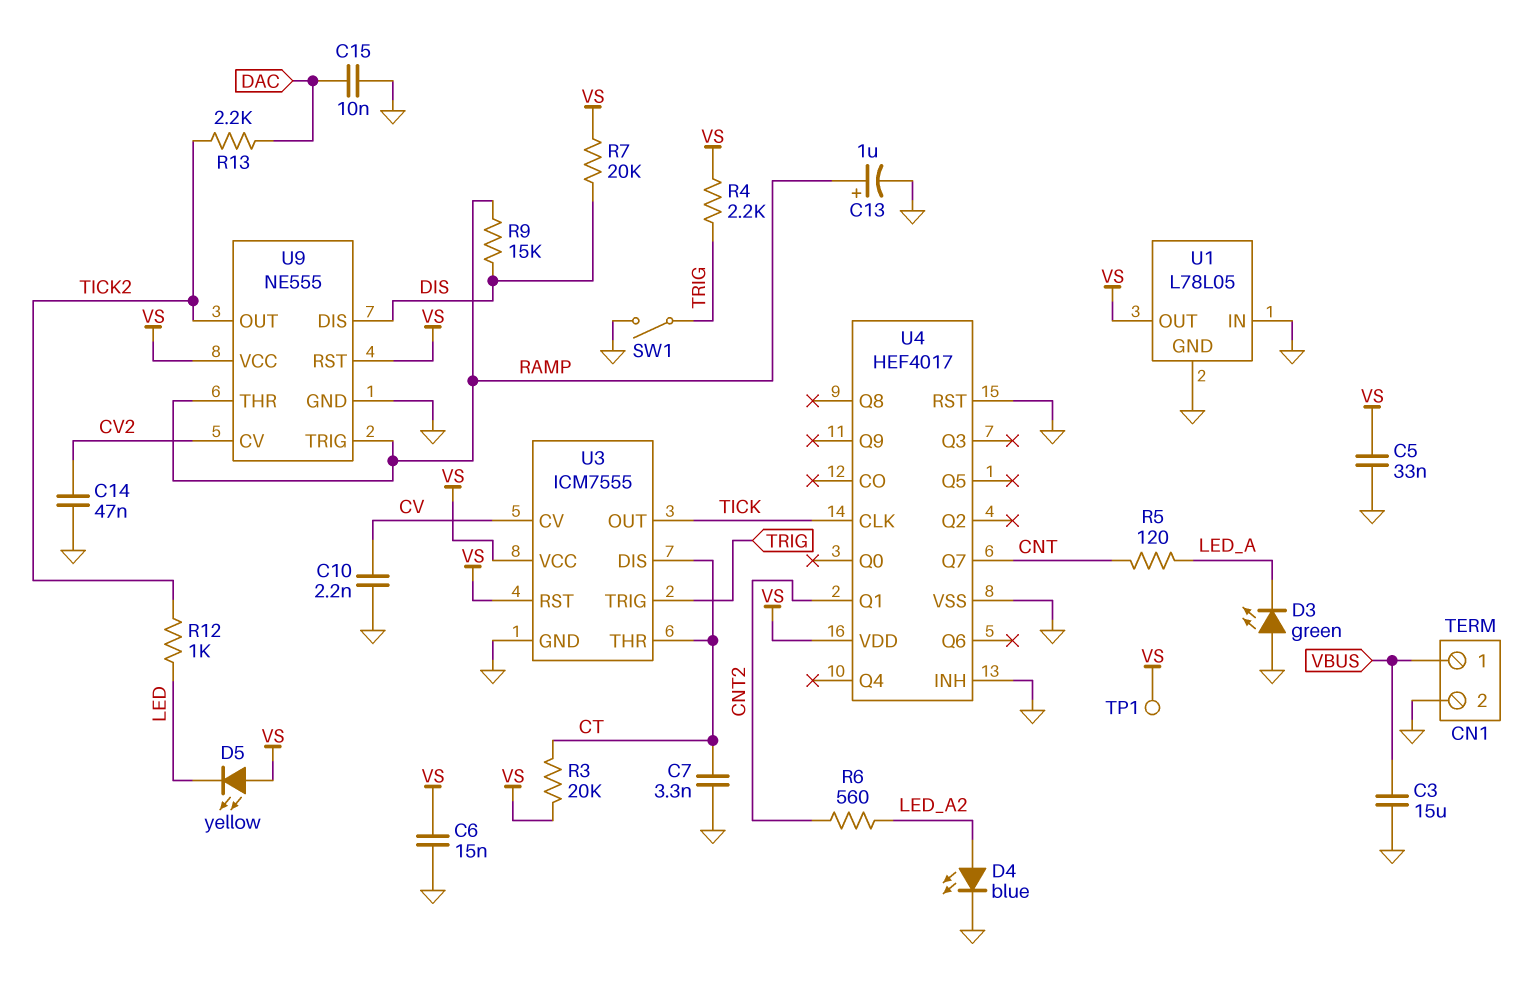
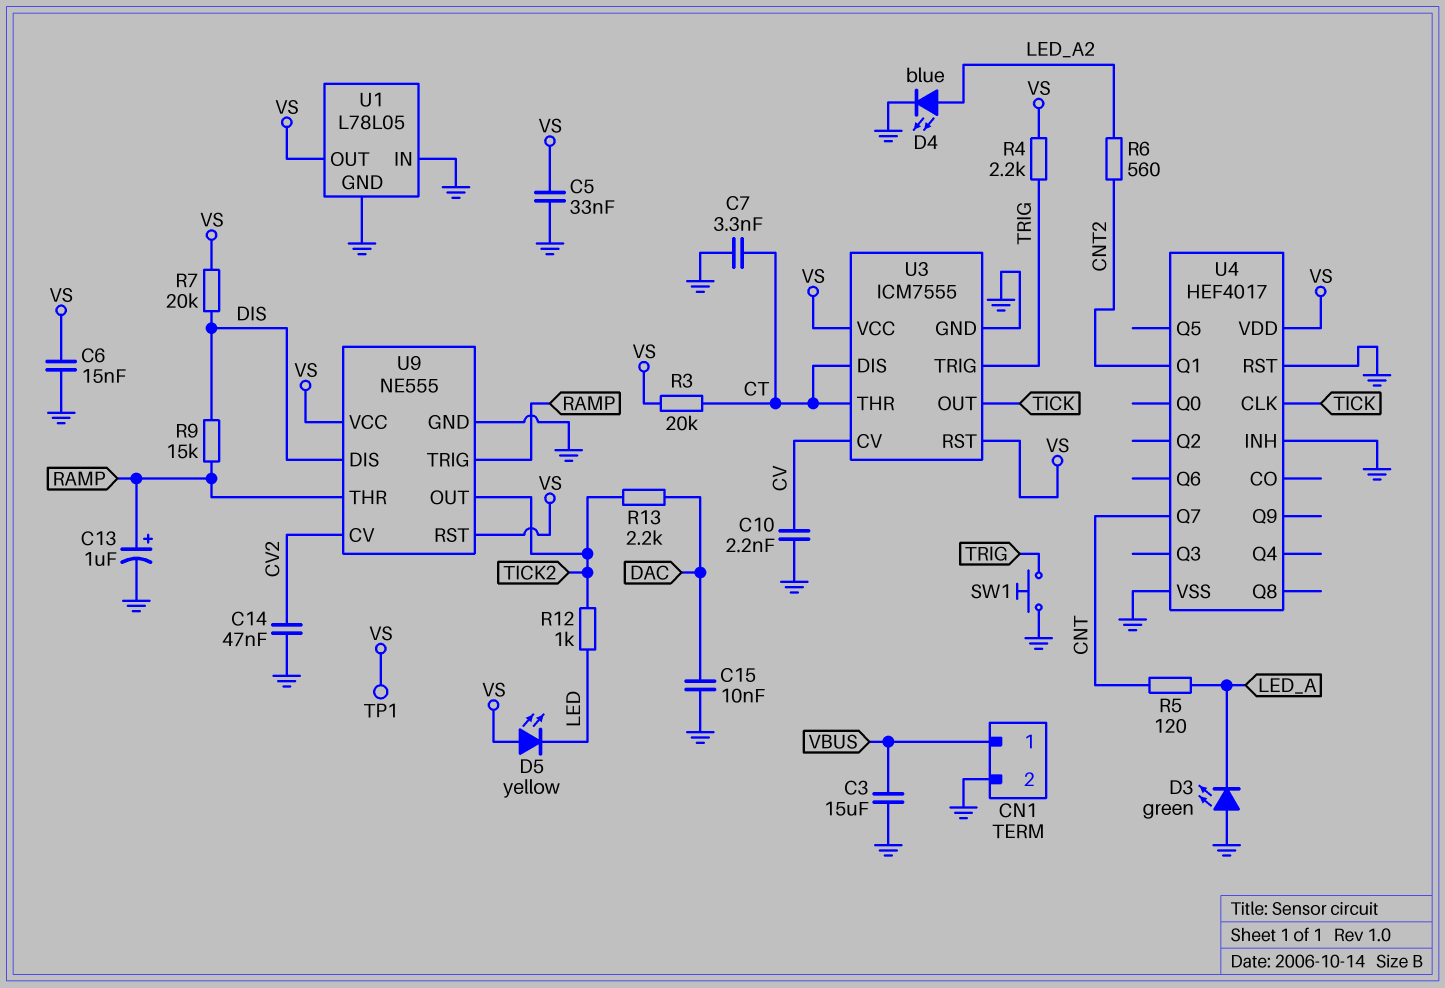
SW1: switch (GND, TRIG) -> button (GND, TRIG)

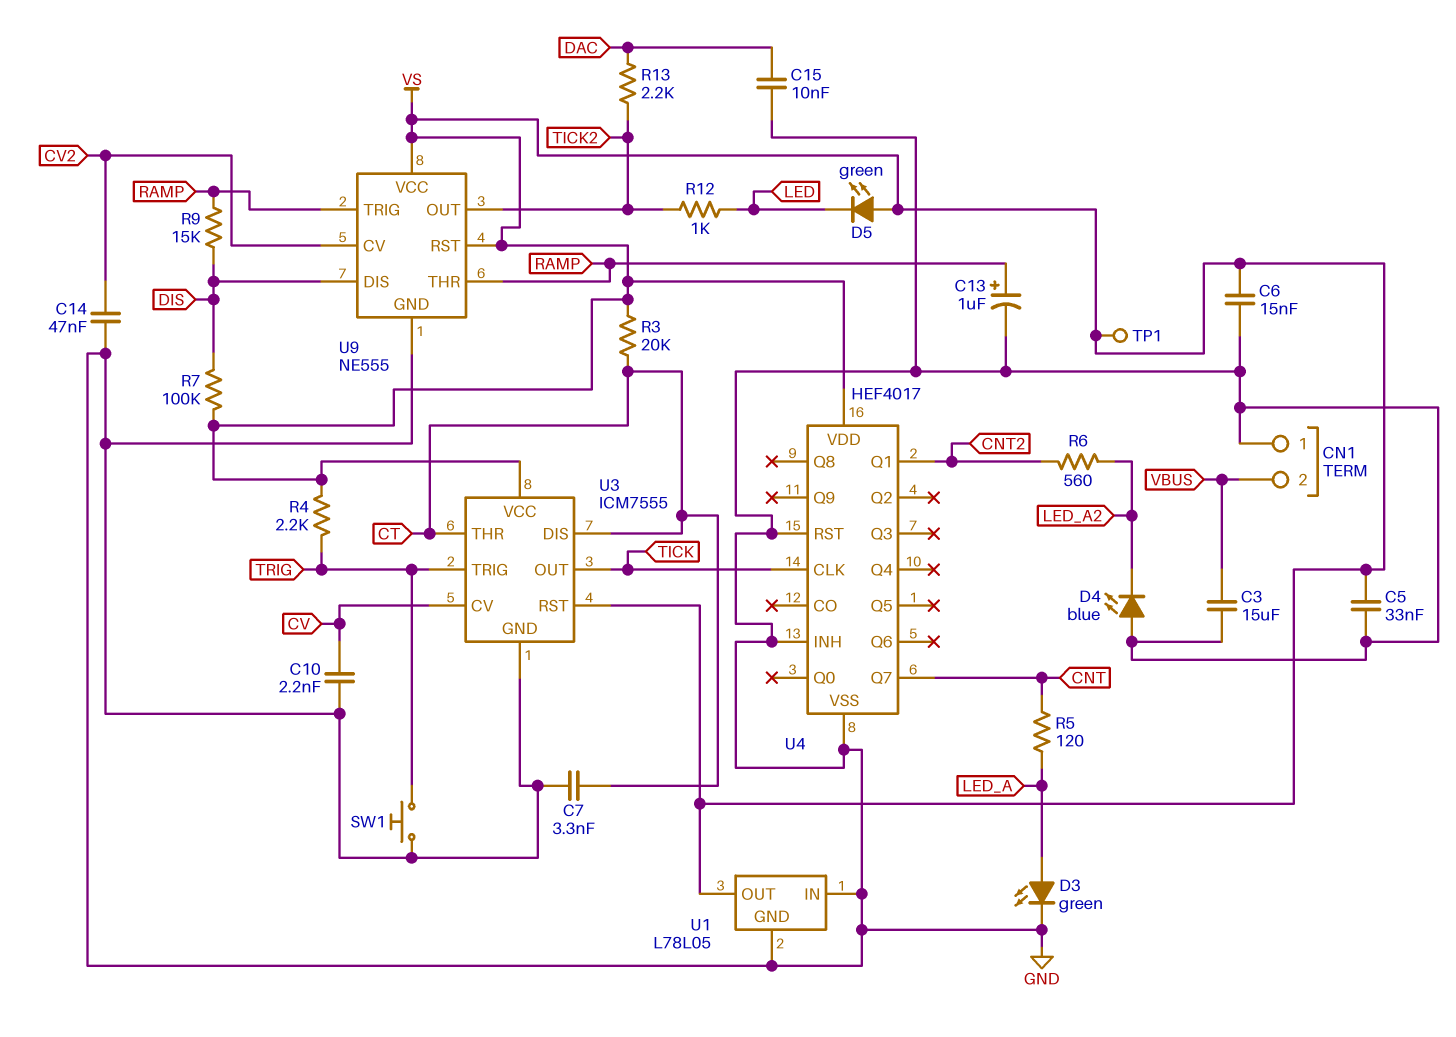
CN1 pin 1: VBUS -> GND
CN1 pin 2: GND -> VBUS
D3: LED green (A GND, K LED_A) -> LED green (A LED_A, K GND)
D4: LED blue (A LED_A2, K GND) -> LED blue (A GND, K LED_A2)
D5: LED yellow (A VS, K LED) -> LED green (A VS, K LED)
R7: 20k (DIS, VS) -> 100k (DIS, VS)

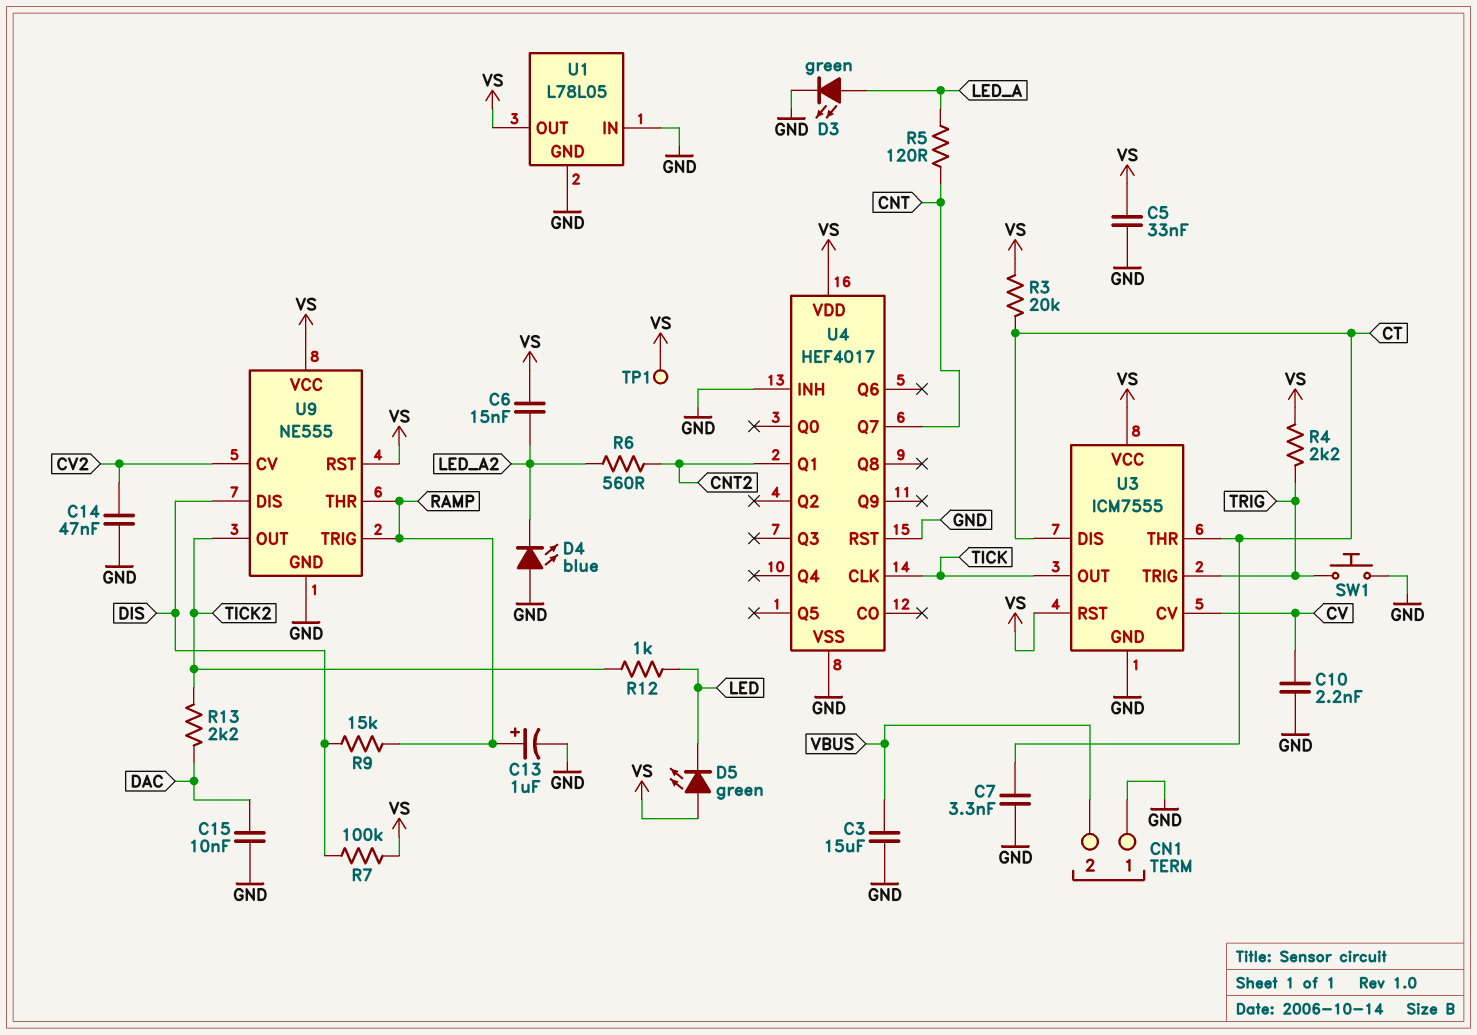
C6: 15nF (GND, VS) -> 15nF (LED_A2, VS)

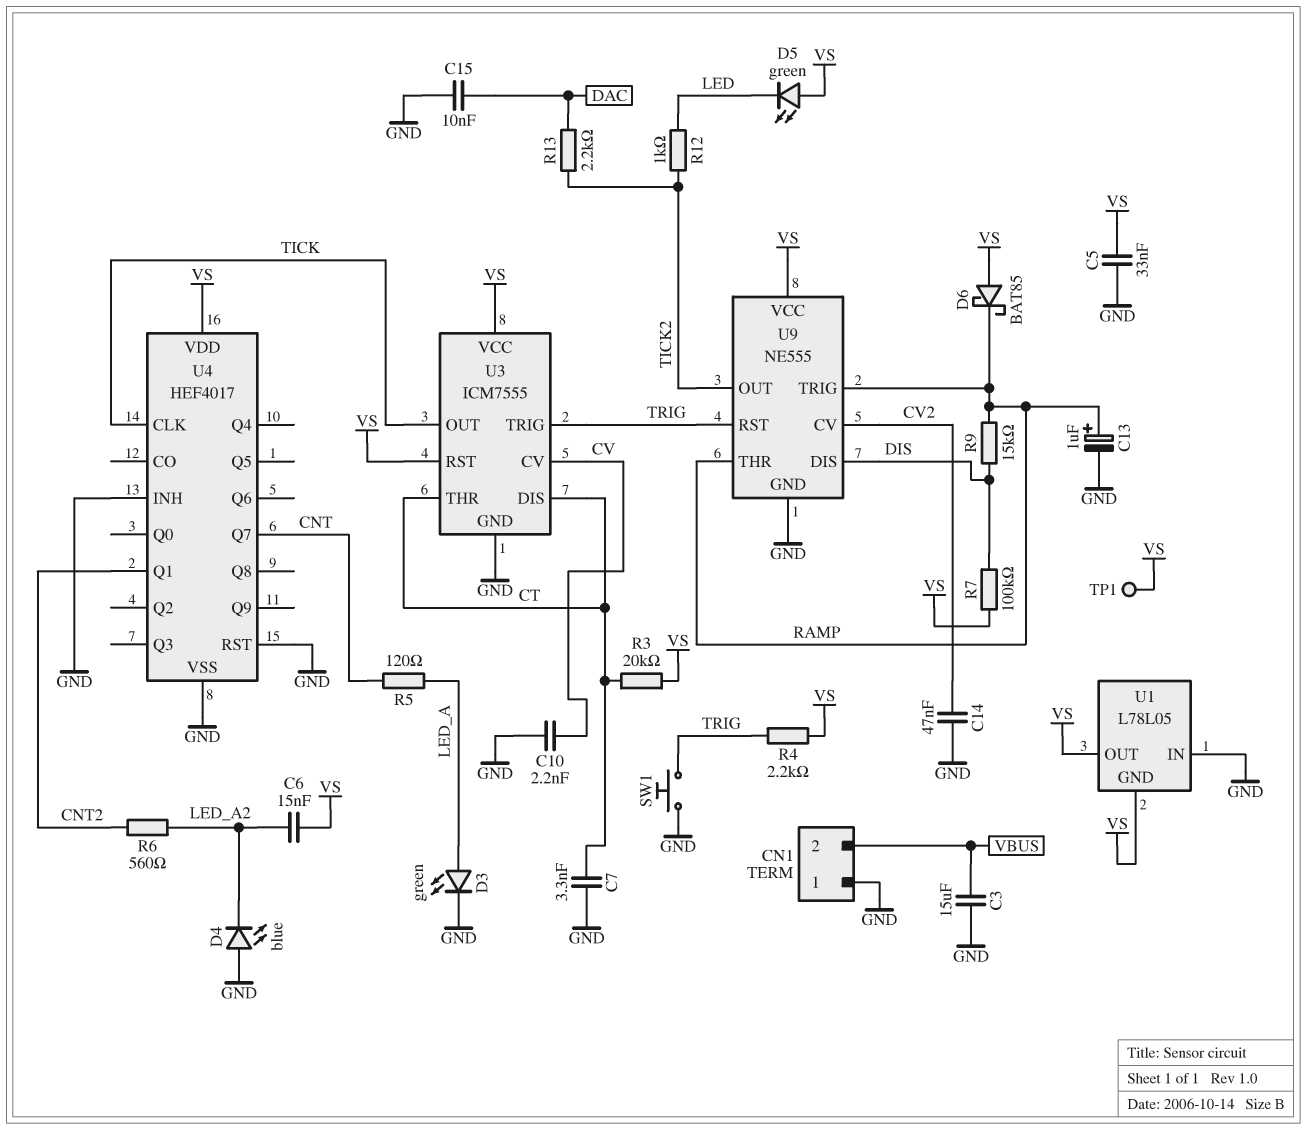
D6: none -> schottky BAT85 (A VS, K RAMP)
U1 pin GND: GND -> VS
U9 pin RST: VS -> TRIG

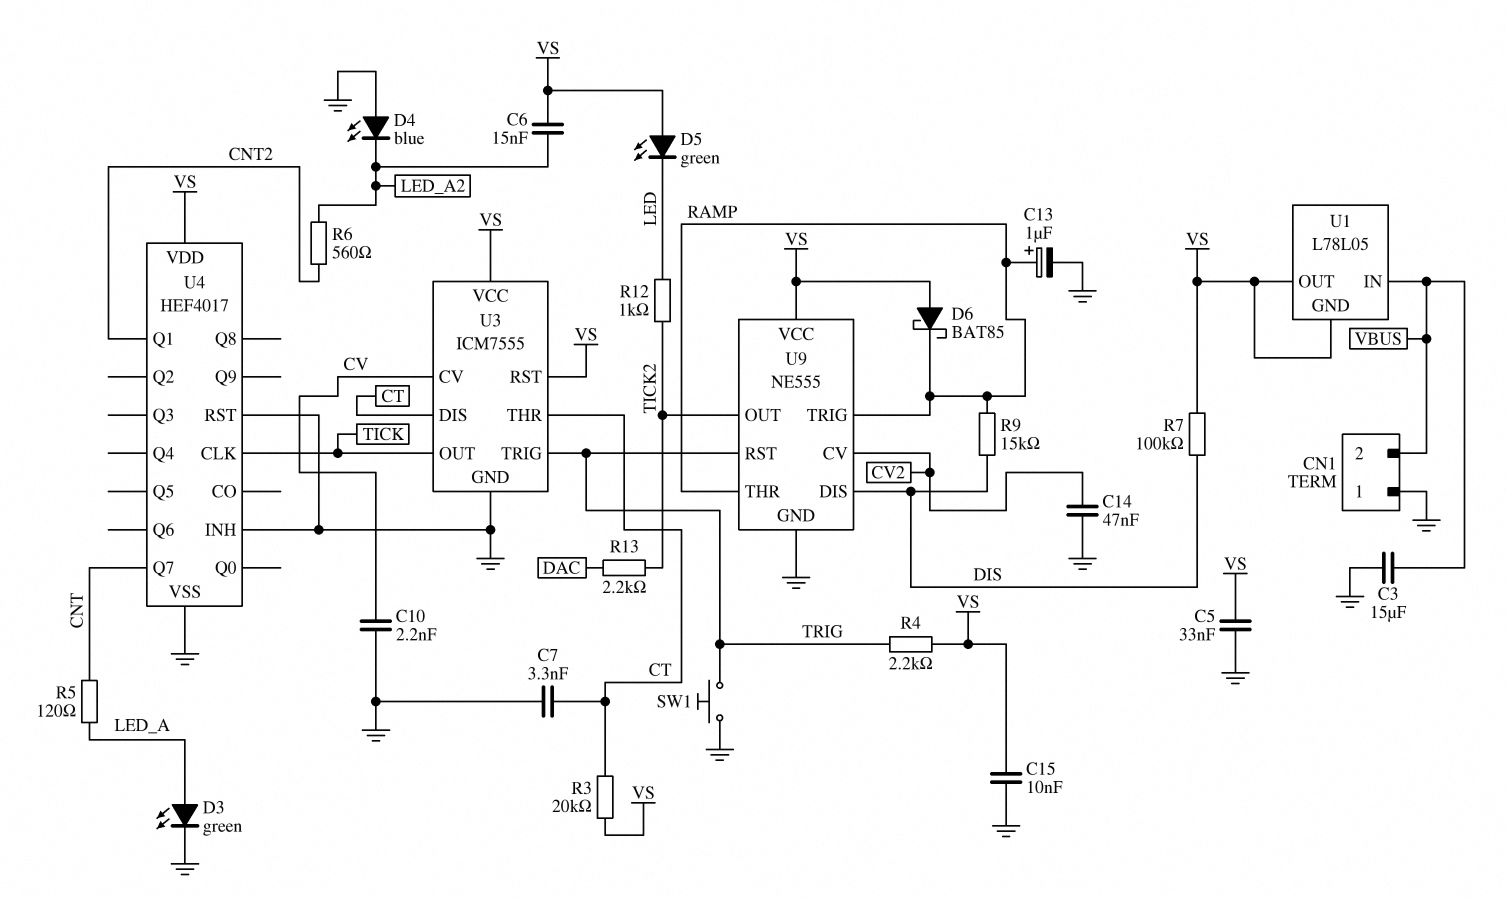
C15: 10nF (DAC, GND) -> 10nF (GND, VS)
TP1: test point (VS) -> none
U1 pin IN: GND -> VBUS

